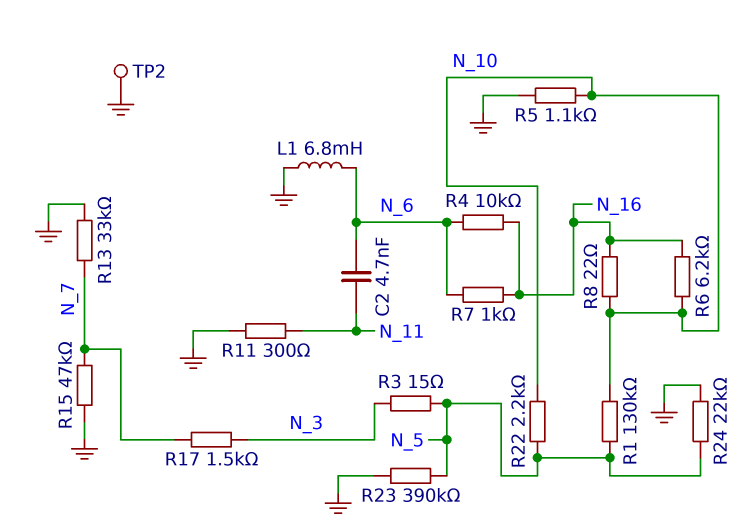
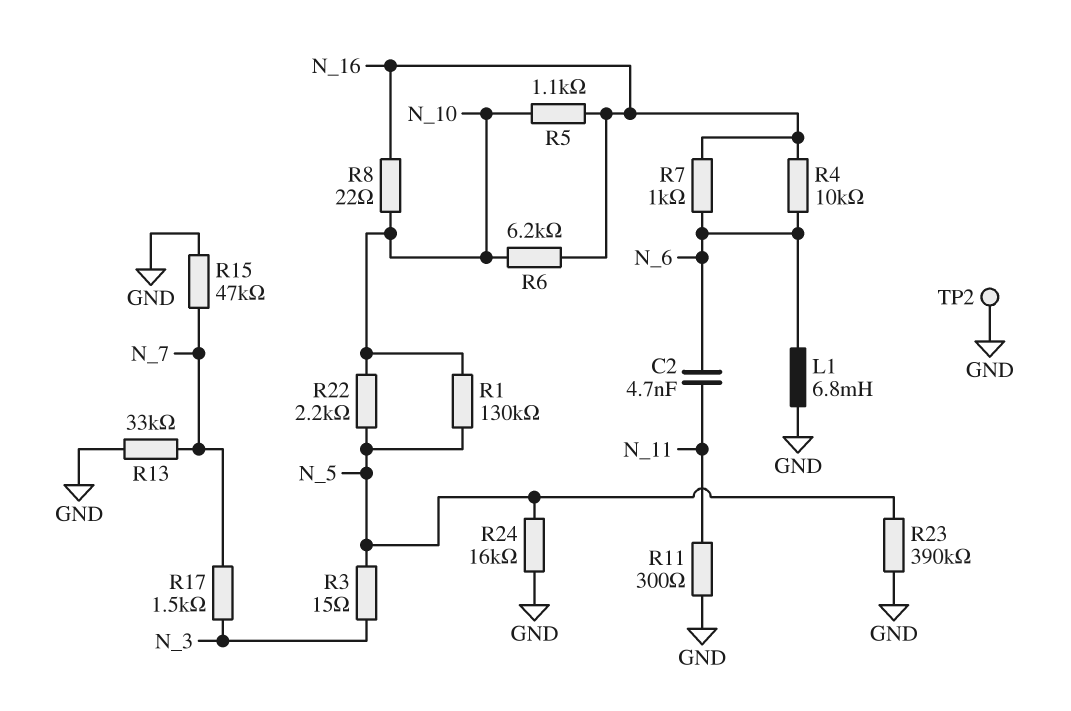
R5: 1.1k (GND, N_10) -> 1.1k (N_10, N_16)
R24: 22k (GND, N_5) -> 16k (GND, N_5)

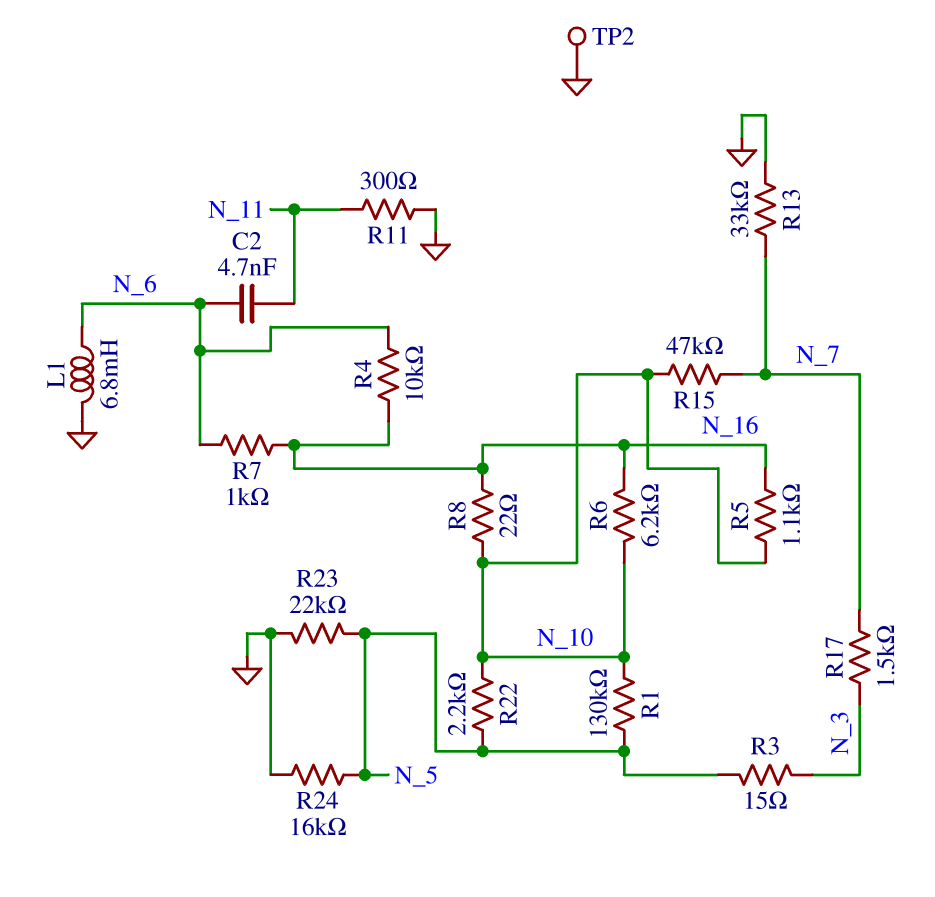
R15: 47k (GND, N_7) -> 47k (N_7, N_10)
R23: 390k (GND, N_5) -> 22k (GND, N_5)

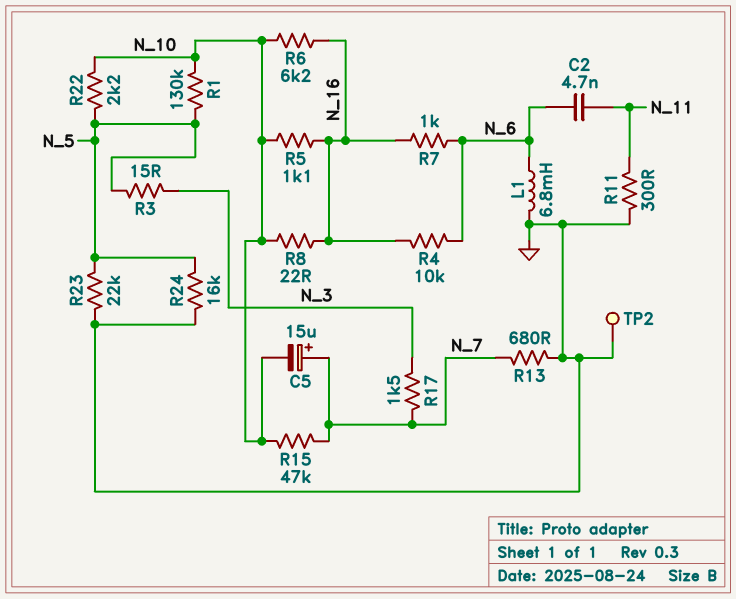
C5: none -> 15uF (plus N_7, minus N_10)
R13: 33k (GND, N_7) -> 680 (GND, N_7)

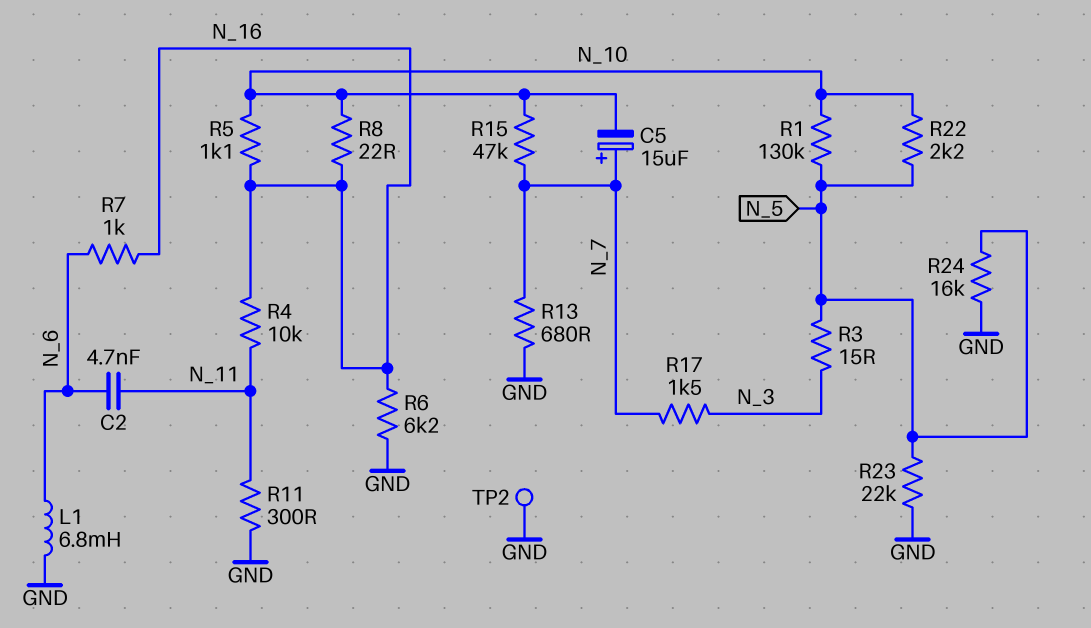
R4: 10k (N_6, N_16) -> 10k (N_11, N_16)
R6: 6.2k (N_10, N_16) -> 6.2k (GND, N_16)

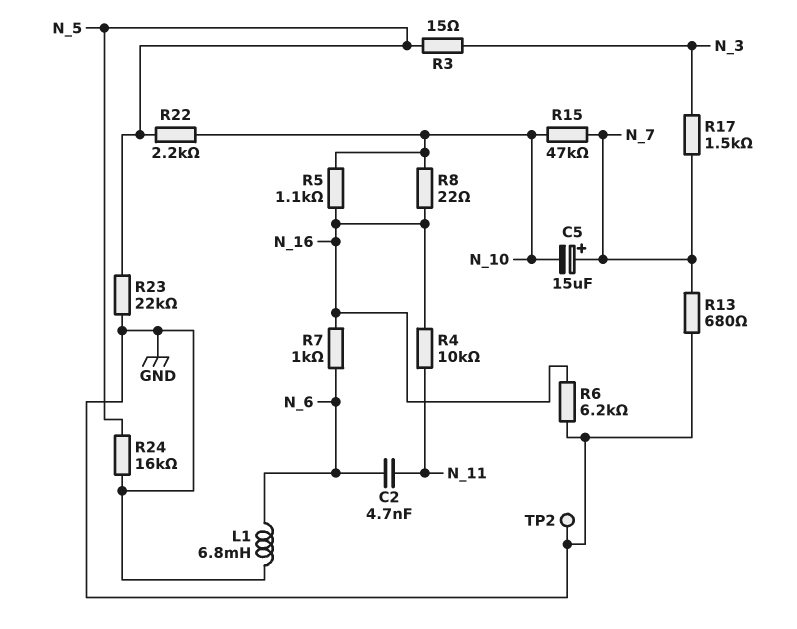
R1: 130k (N_5, N_10) -> none
R11: 300 (GND, N_11) -> none

